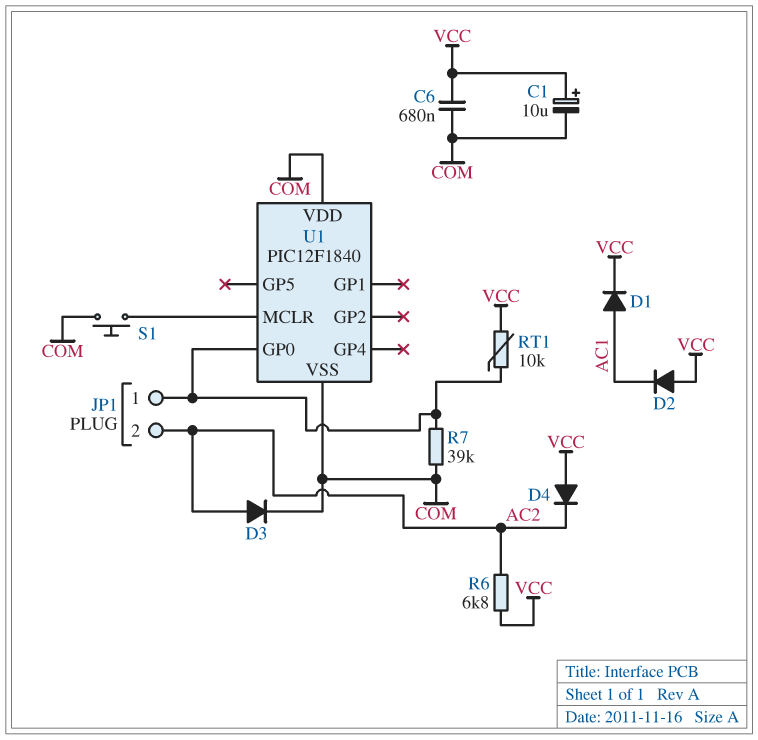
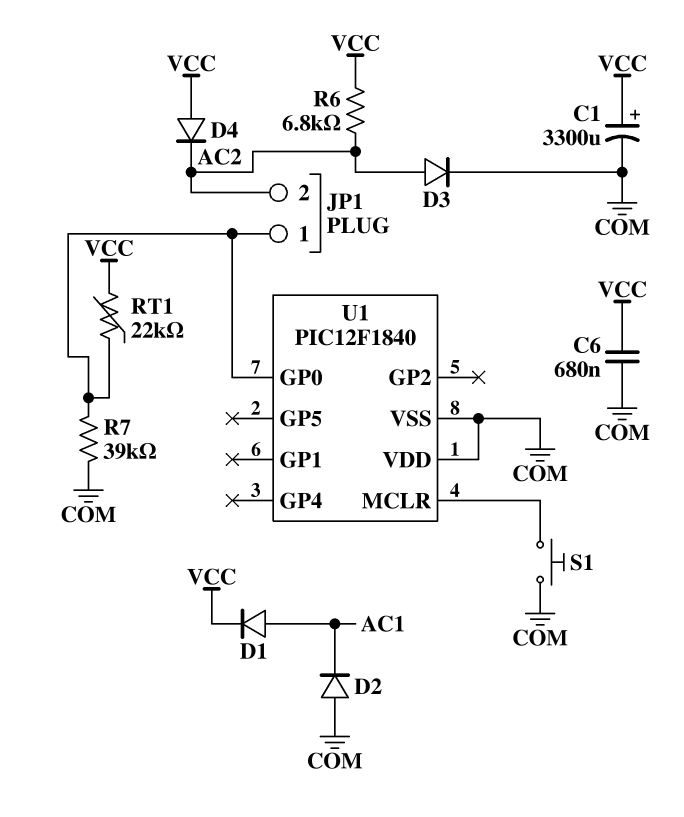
C1: 10uF (plus VCC, minus COM) -> 3300uF (plus VCC, minus COM)
D2: diode (A VCC, K AC1) -> diode (A COM, K AC1)
RT1: 10k (JP1/1, VCC) -> 22k (JP1/1, VCC)

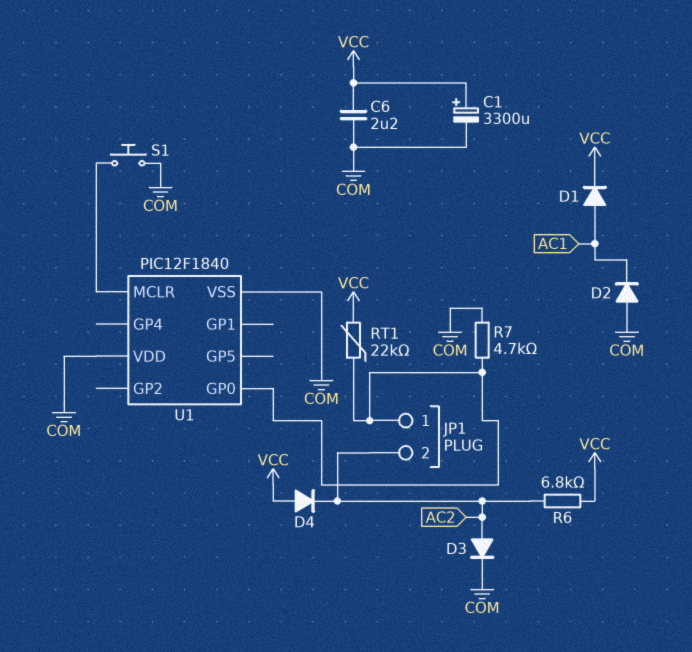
C6: 680nF (COM, VCC) -> 2.2uF (COM, VCC)
R7: 39k (COM, JP1/1) -> 4.7k (COM, JP1/1)

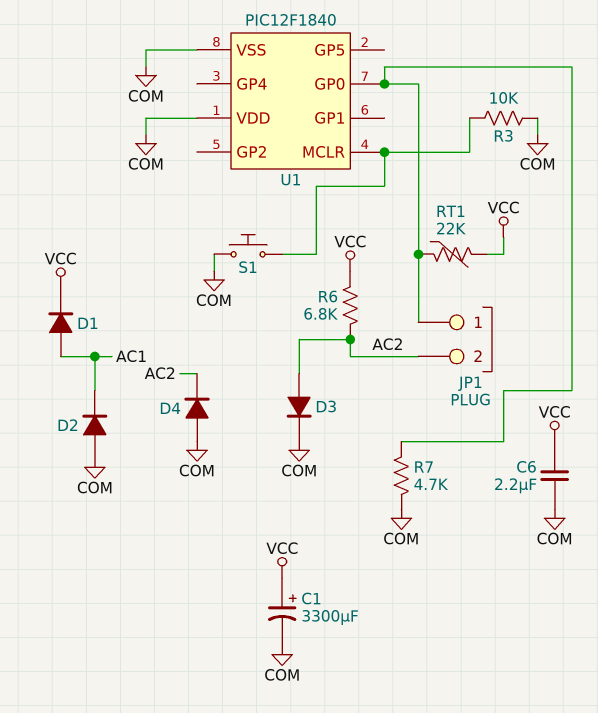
D4: diode (A VCC, K AC2) -> diode (A COM, K AC2)
R3: none -> 10k (COM, U1/MCLR)

